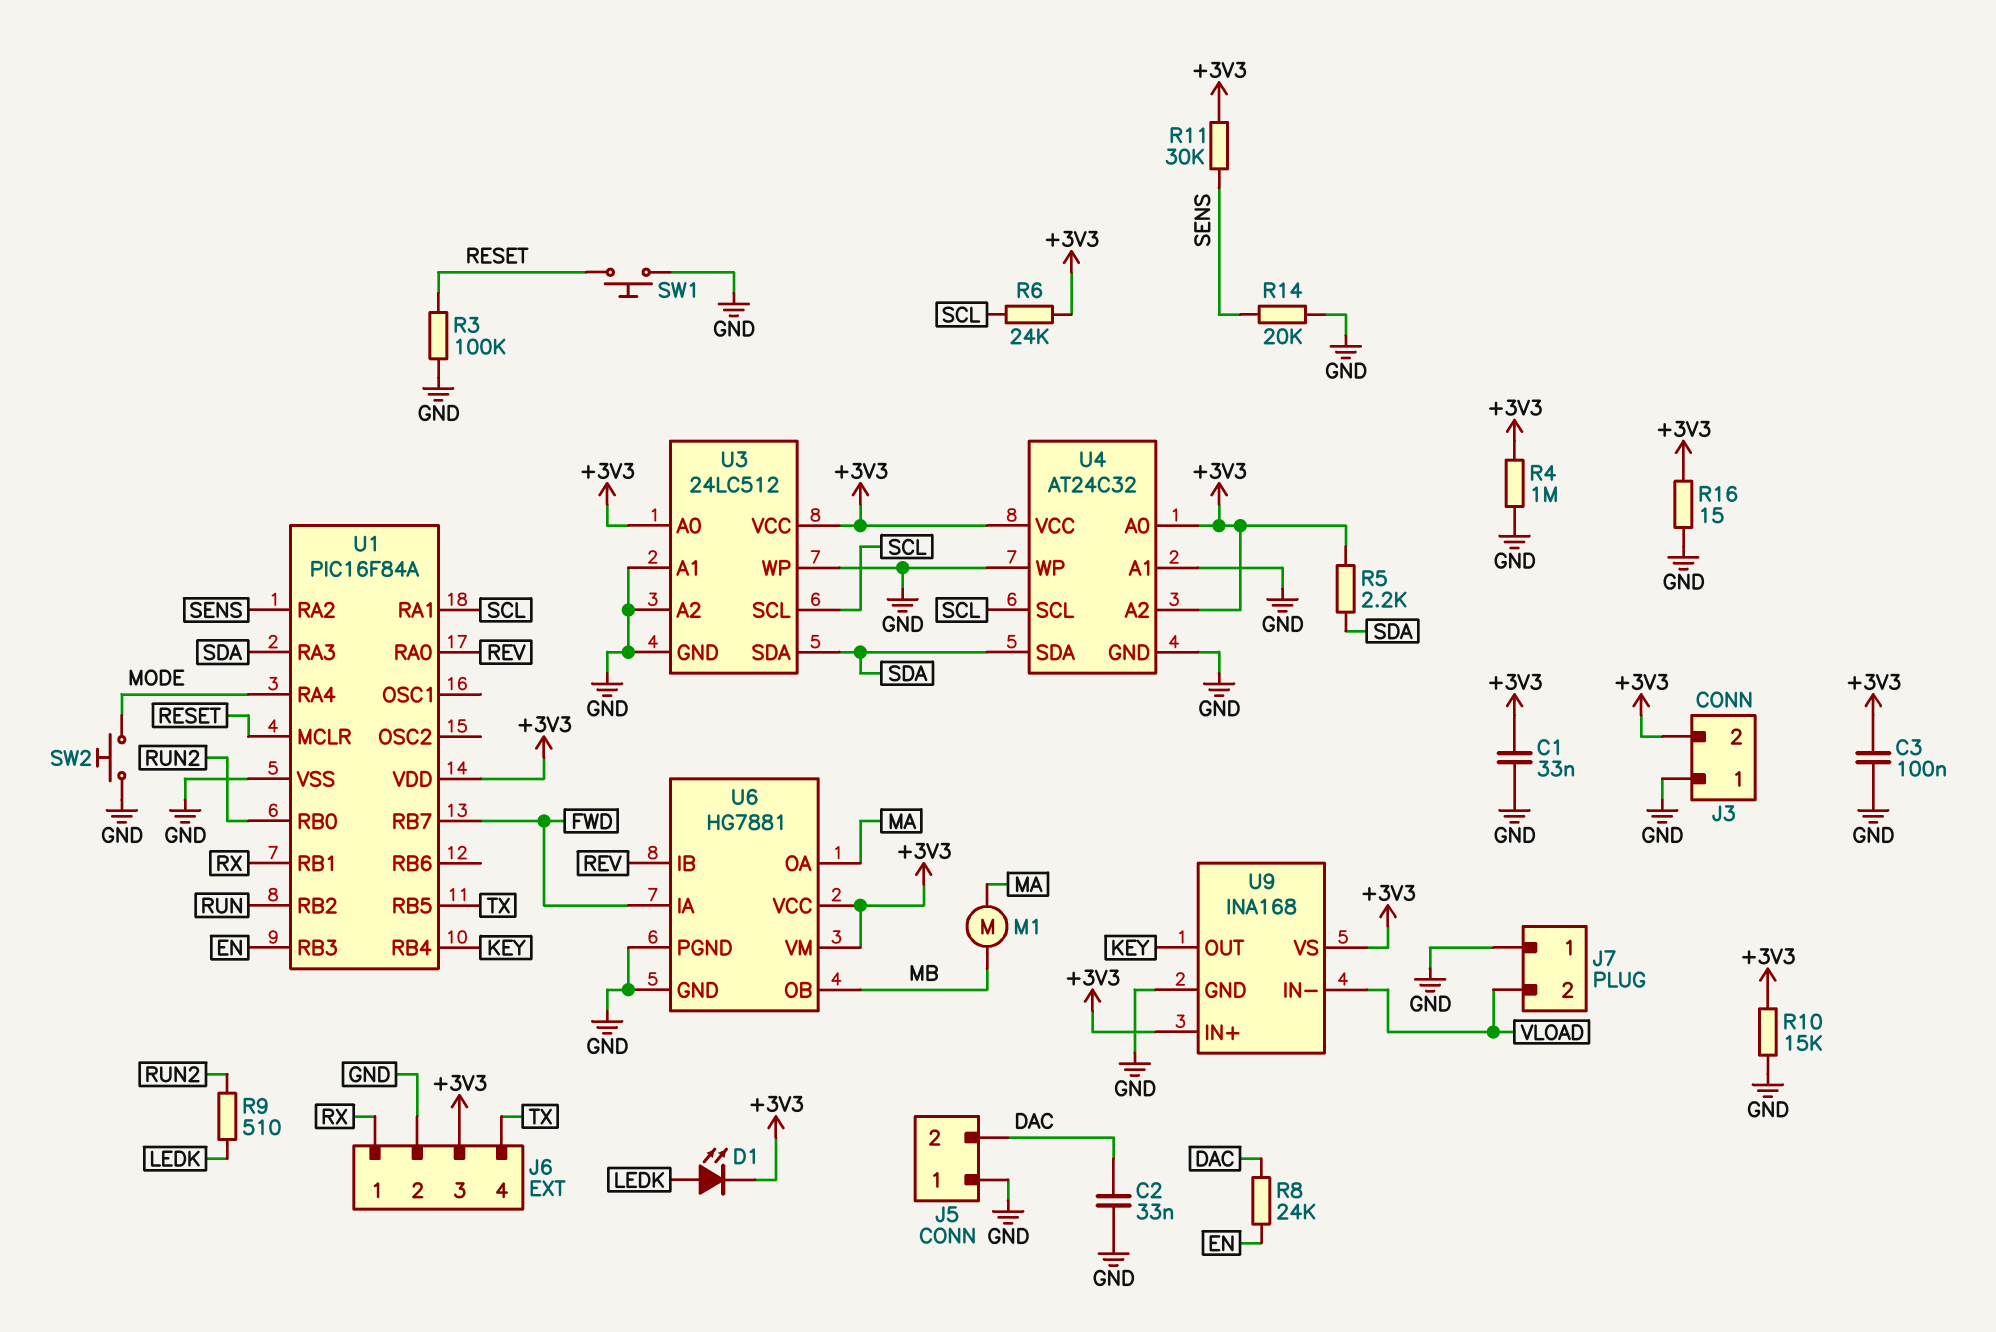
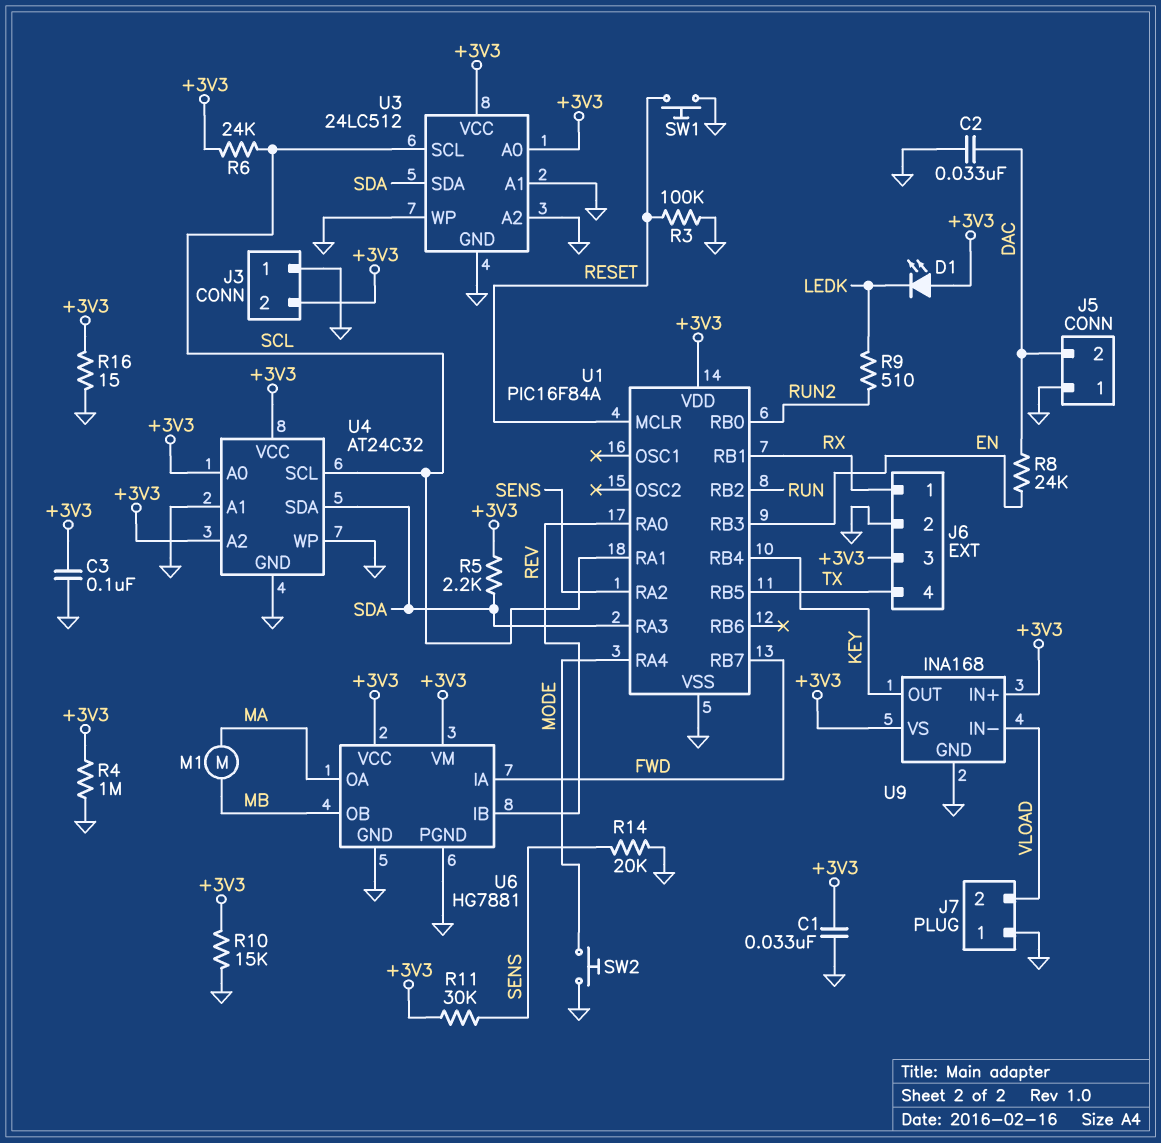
D1: LED (A LEDK, K +3V3) -> LED (A +3V3, K LEDK)

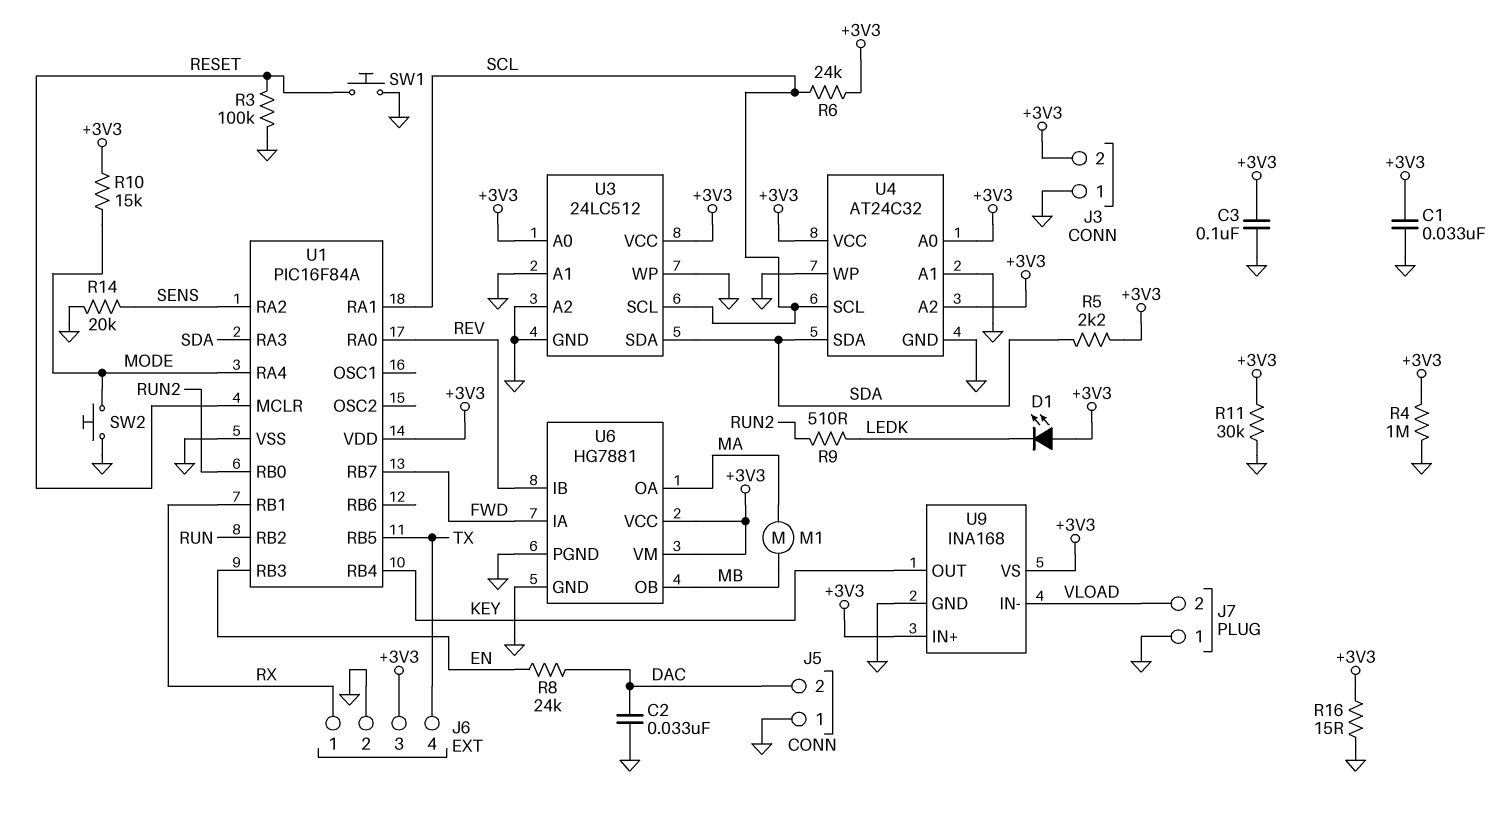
R10: 15k (+3V3, GND) -> 15k (+3V3, MODE)
R11: 30k (+3V3, SENS) -> 30k (+3V3, GND)

